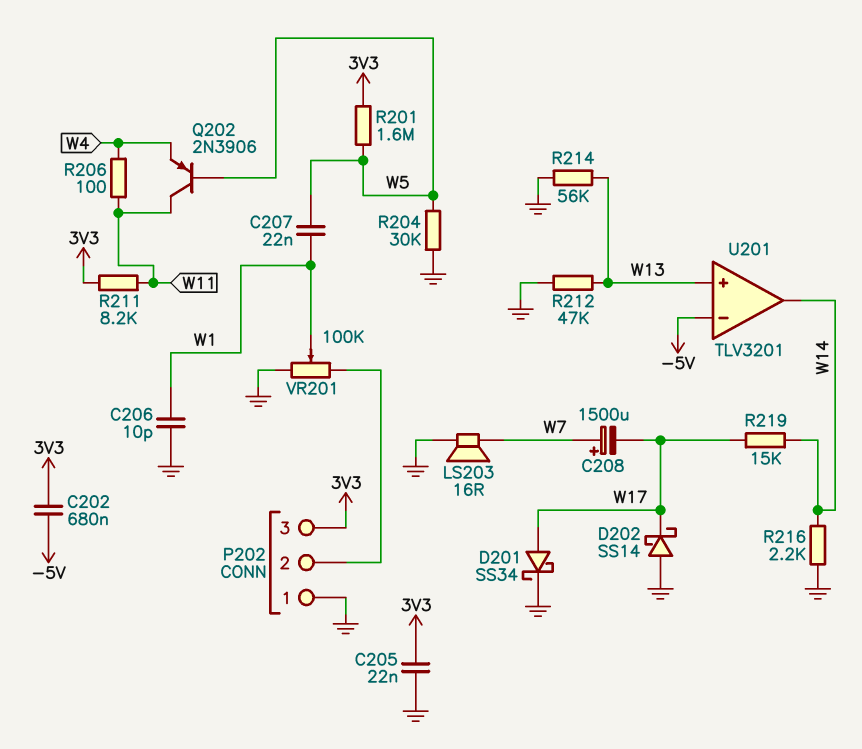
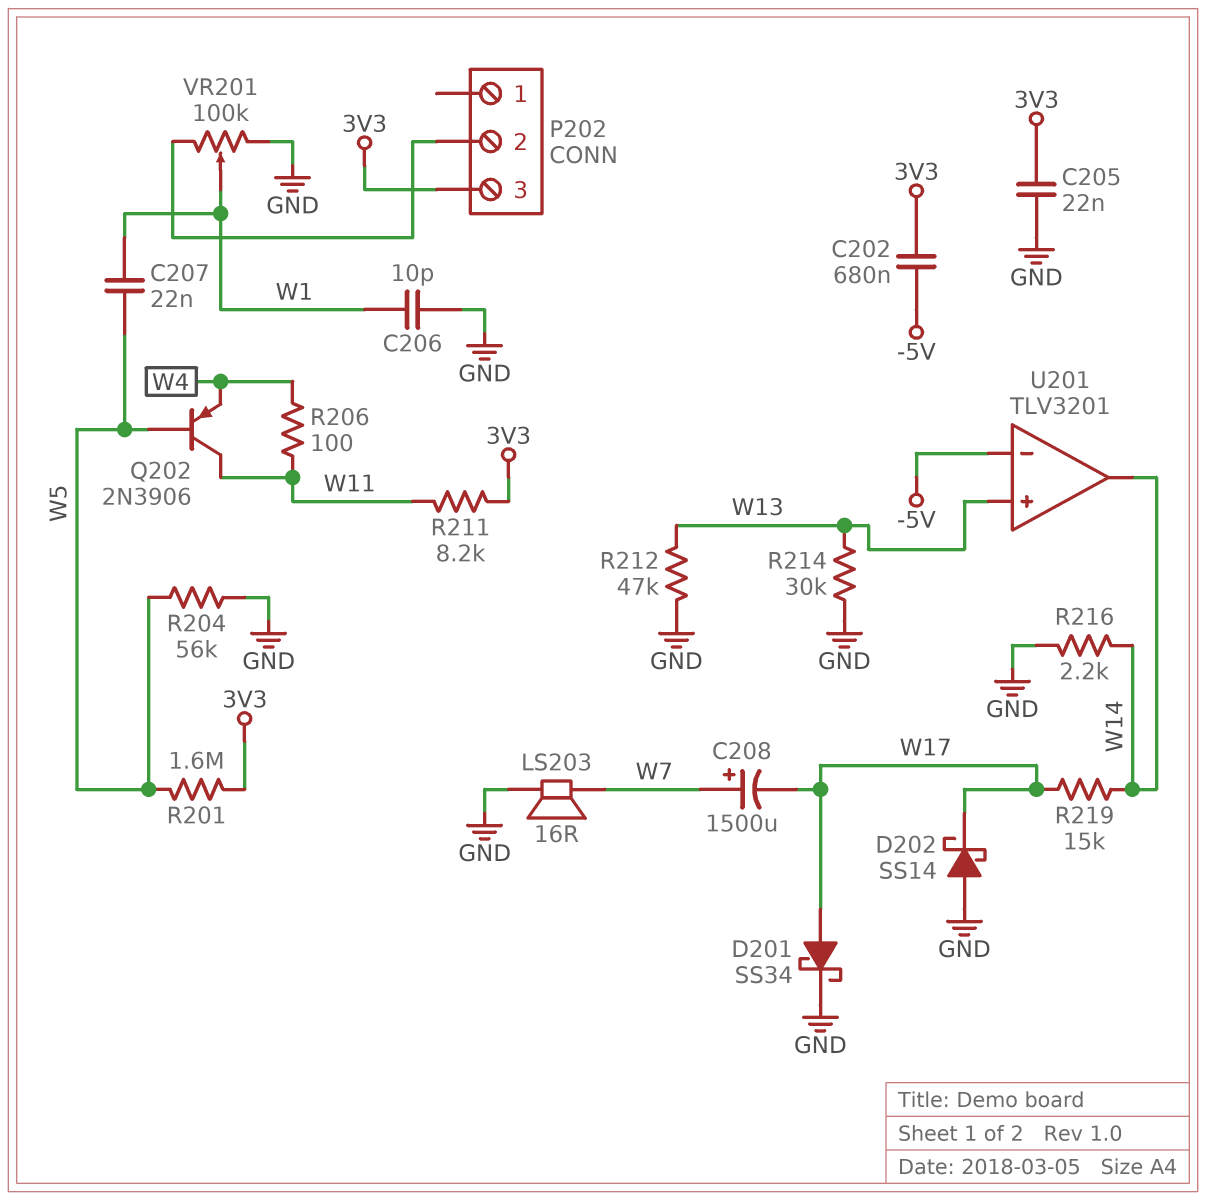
P202 pin 1: GND -> none
R204: 30k (GND, W5) -> 56k (GND, W5)
R214: 56k (GND, W13) -> 30k (GND, W13)

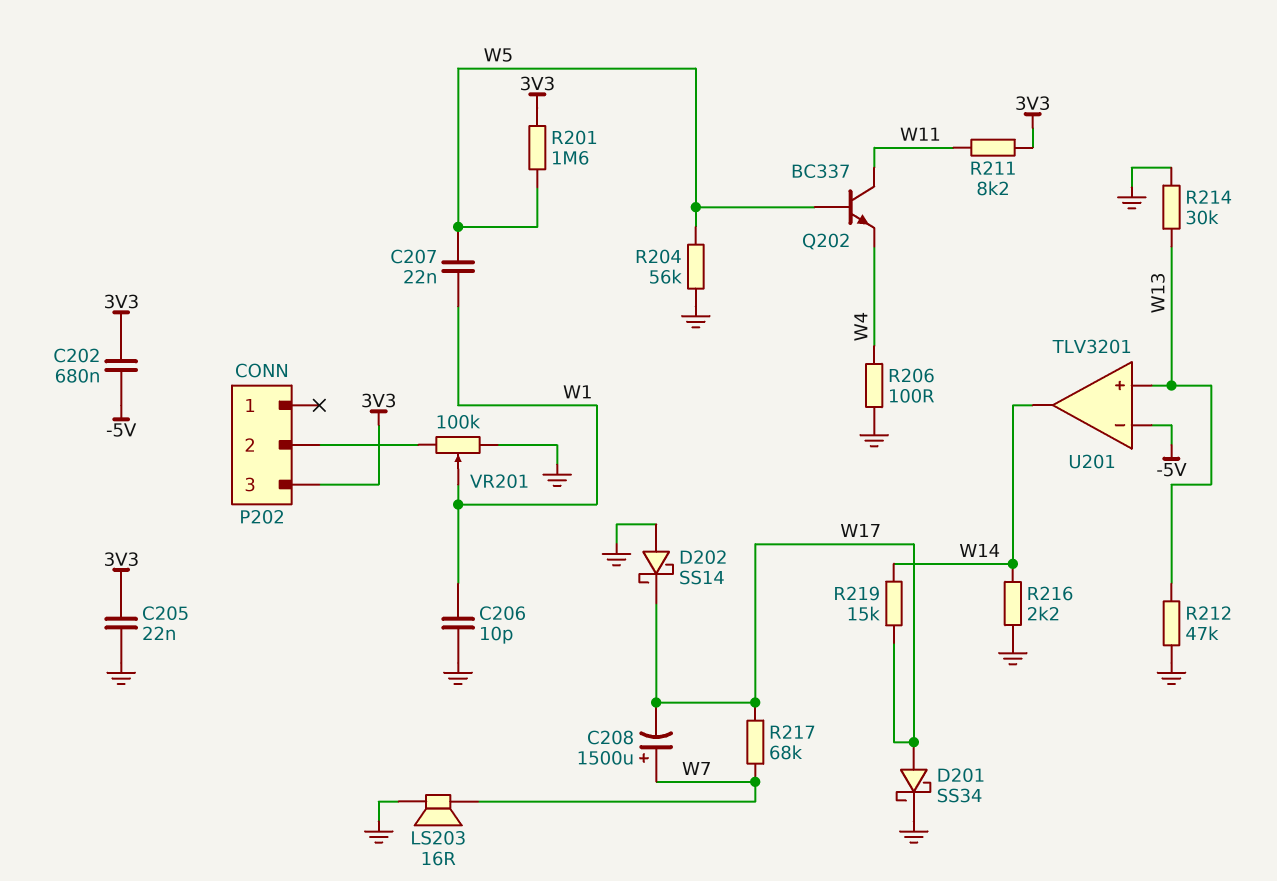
Q202: PNP 2N3906 (B W5, C W11, E W4) -> NPN BC337 (B W5, C W11, E W4)
R206: 100 (W4, W11) -> 100 (GND, W4)
R217: none -> 68k (W7, W17)

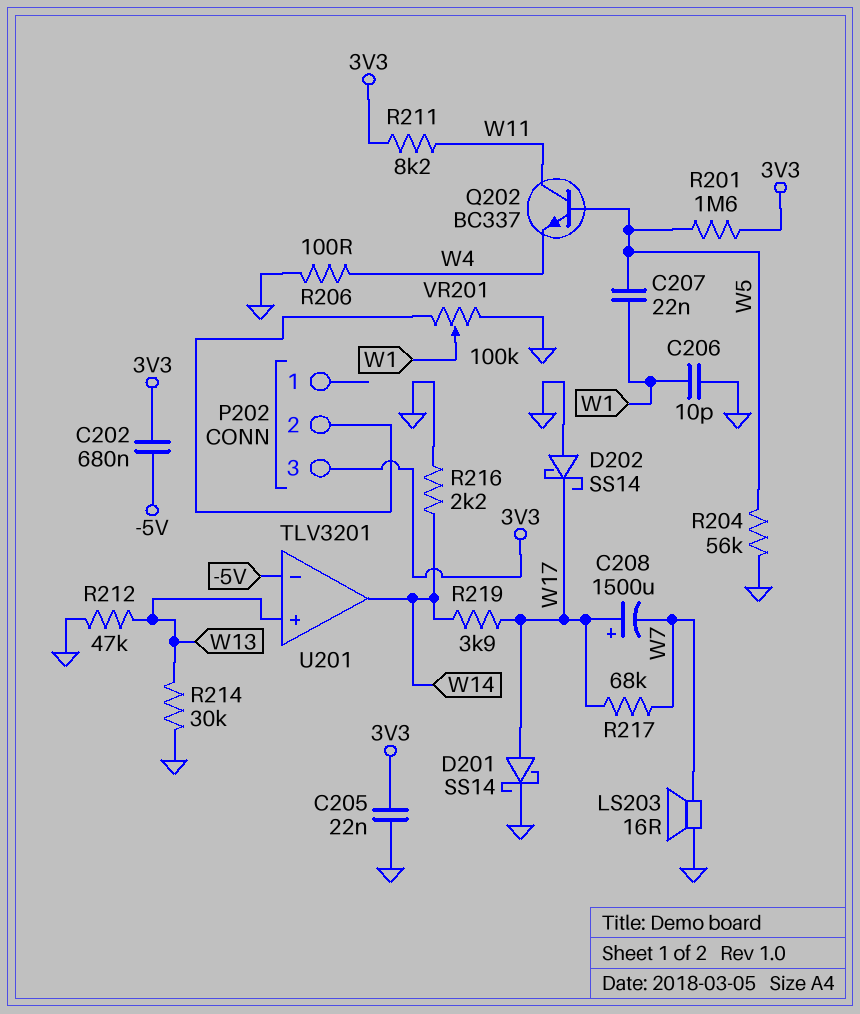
C208: 1500uF (plus W7, minus W17) -> 1500uF (plus W17, minus W7)
D201: schottky SS34 (A W17, K GND) -> schottky SS14 (A W17, K GND)
R219: 15k (W14, W17) -> 3.9k (W14, W17)

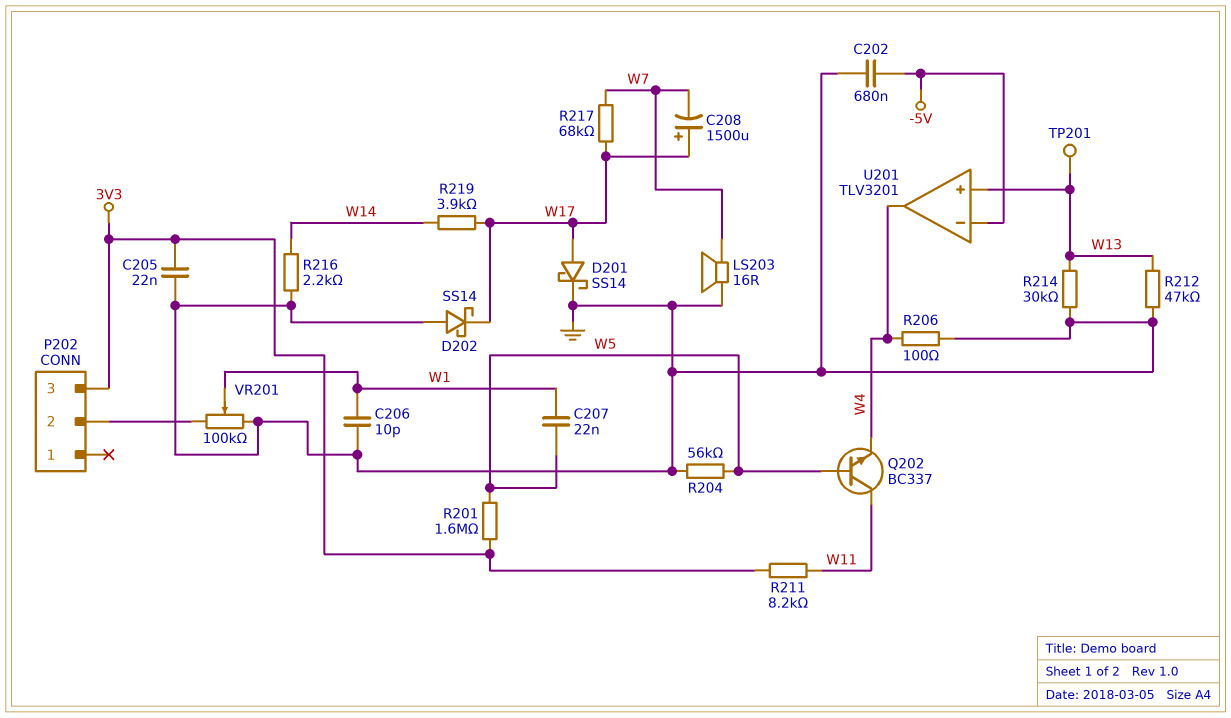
C202: 680nF (-5V, 3V3) -> 680nF (-5V, GND)
TP201: none -> test point (W13)
U201 pin out: W14 -> W4

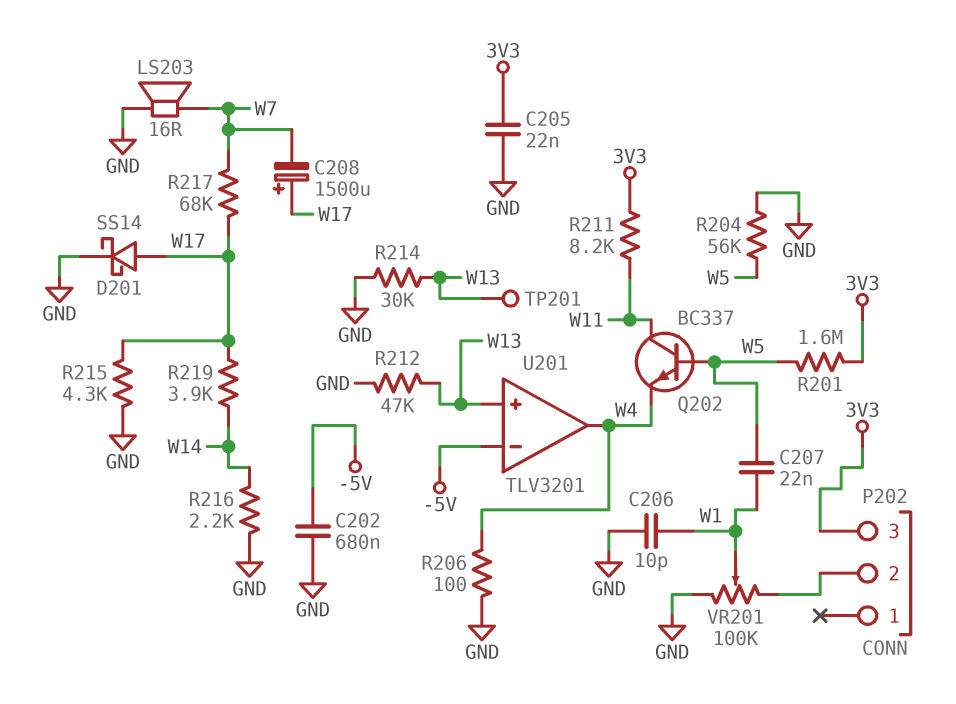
D202: schottky SS14 (A GND, K W17) -> none
R215: none -> 4.3k (GND, W17)

